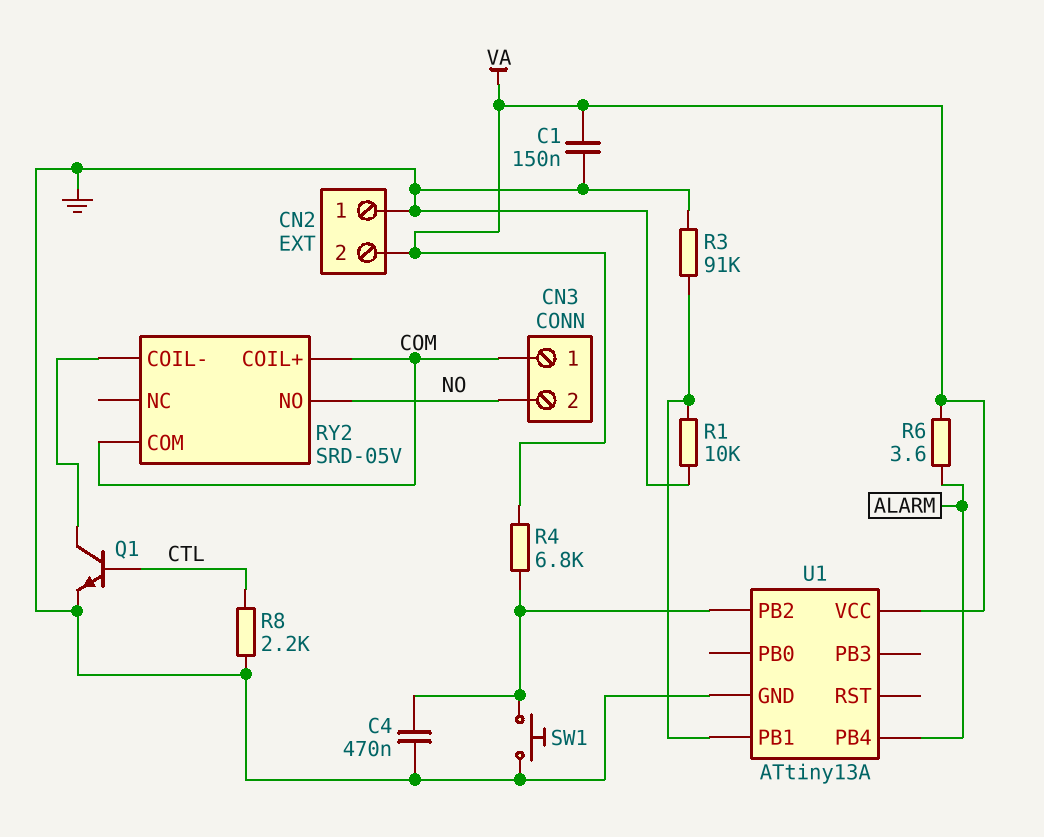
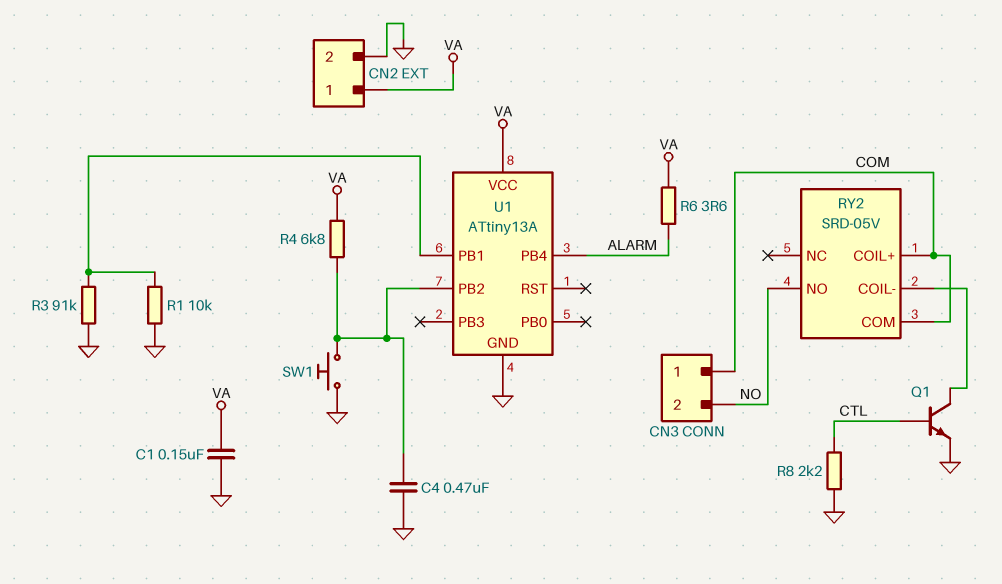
CN2 pin 1: GND -> VA
CN2 pin 2: VA -> GND

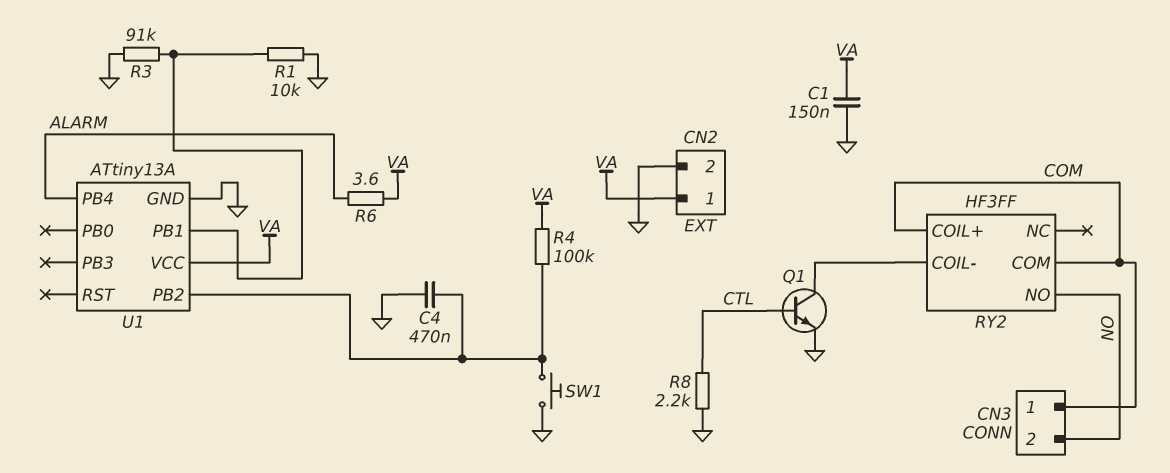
R4: 6.8k (U1/PB2, VA) -> 100k (U1/PB2, VA)
RY2: SRD-05V -> HF3FF

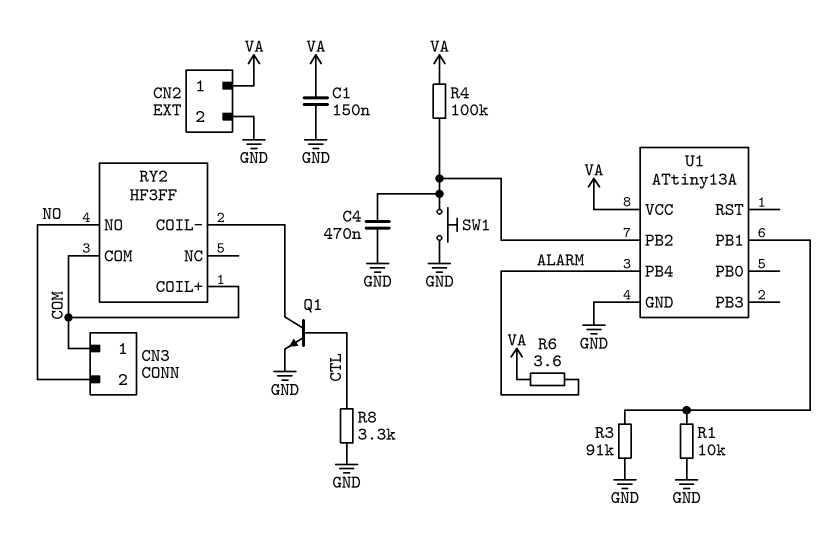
R8: 2.2k (CTL, GND) -> 3.3k (CTL, GND)

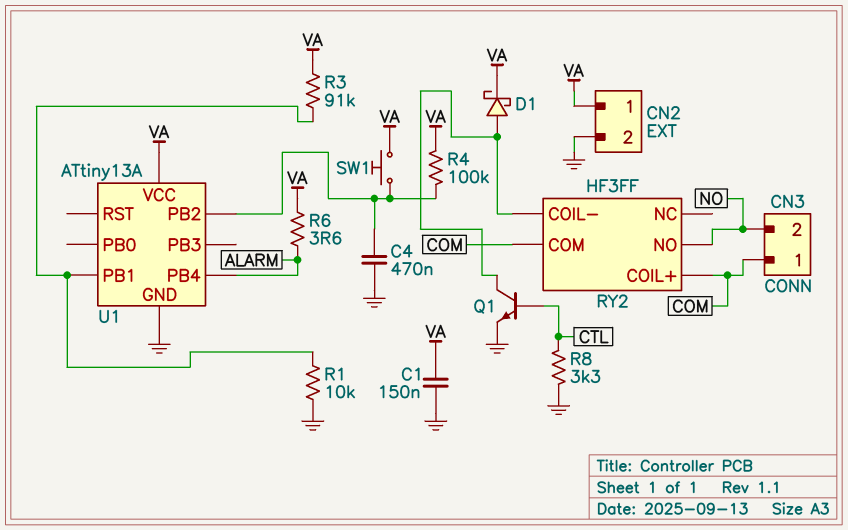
D1: none -> schottky (A RY2/COIL-, K VA)
R3: 91k (GND, U1/PB1) -> 91k (U1/PB1, VA)
SW1: button (GND, U1/PB2) -> button (U1/PB2, VA)

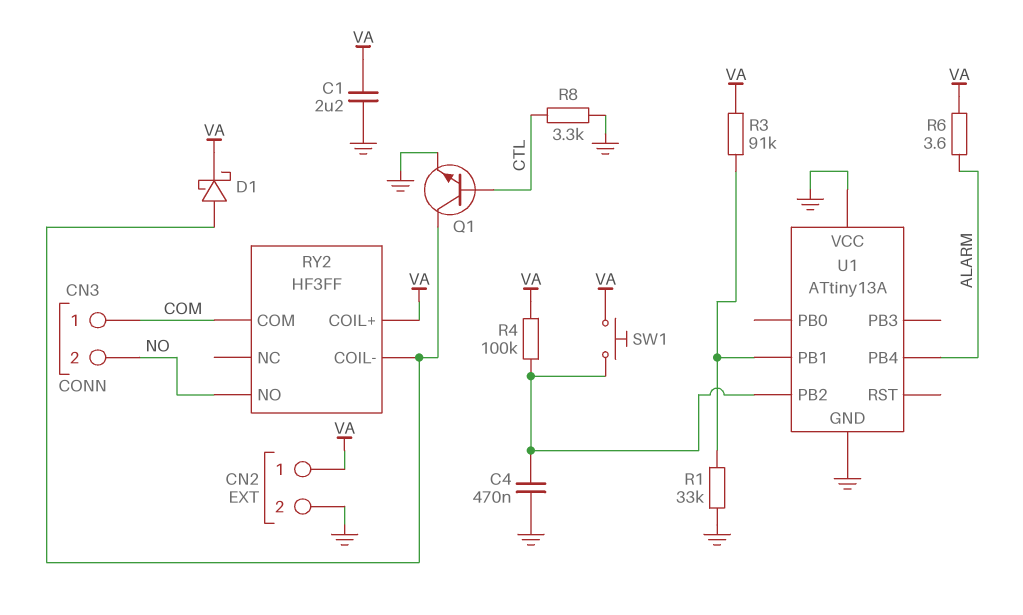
C1: 150nF (GND, VA) -> 2.2uF (GND, VA)
R1: 10k (GND, U1/PB1) -> 33k (GND, U1/PB1)
RY2 pin COIL+: COM -> VA
U1 pin VCC: VA -> GND

